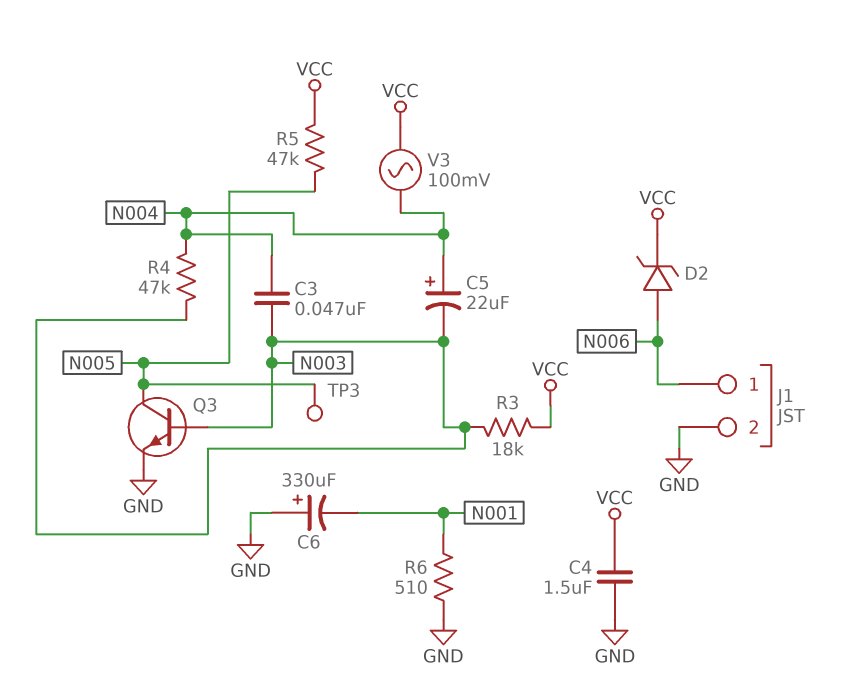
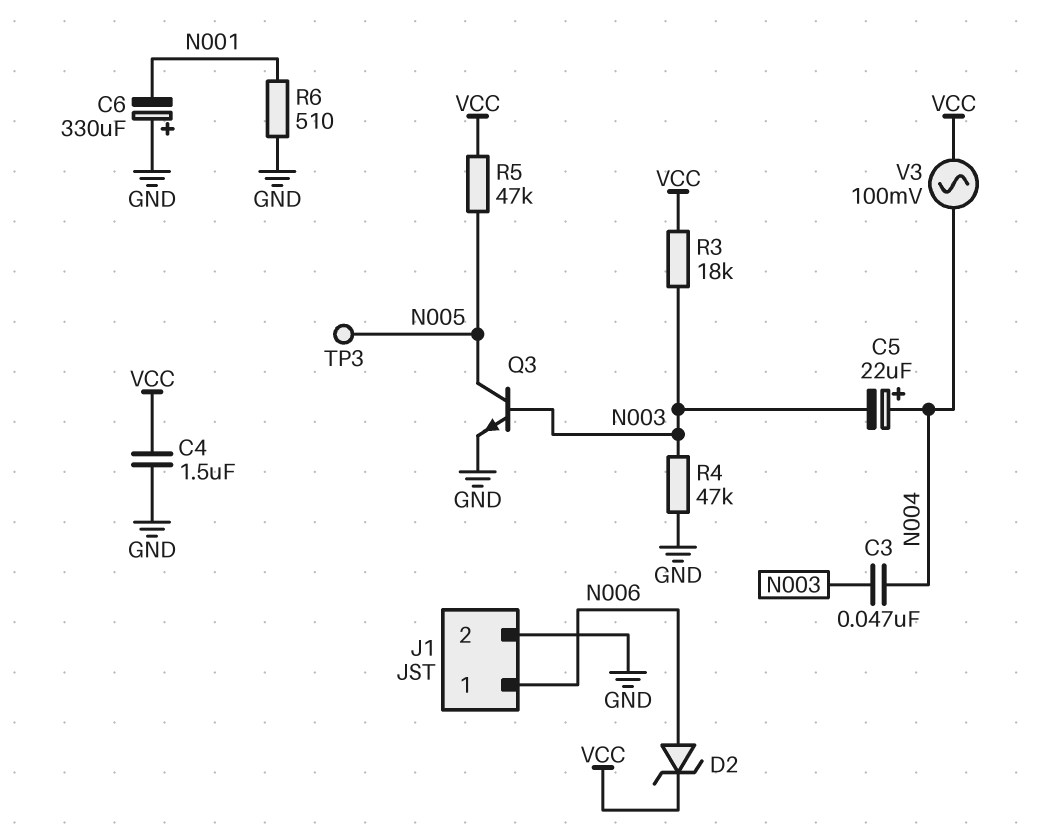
R4: 47k (N003, N004) -> 47k (GND, N003)

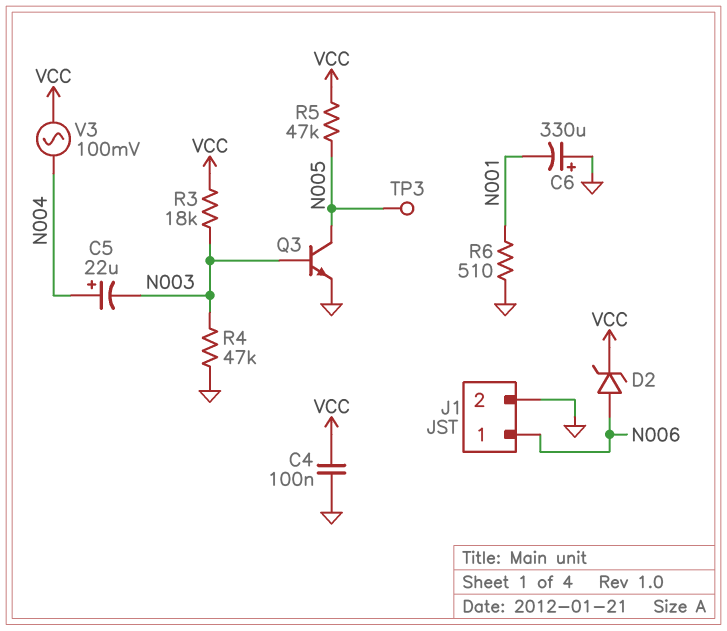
C3: 47nF (N003, N004) -> none
C4: 1.5uF (GND, VCC) -> 100nF (GND, VCC)

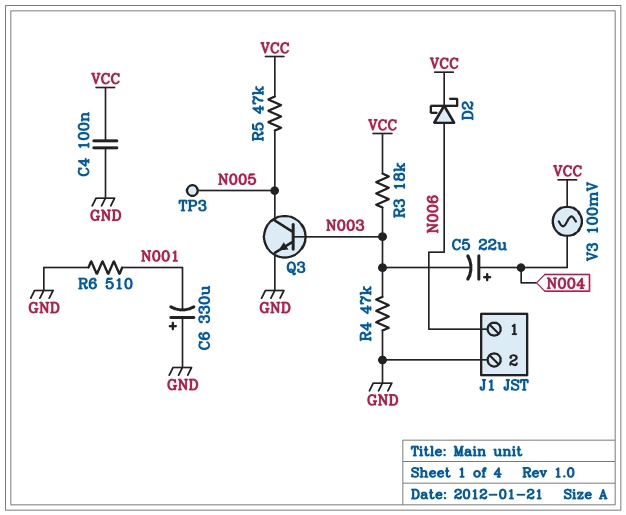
D2: zener (A N006, K VCC) -> schottky (A N006, K VCC)

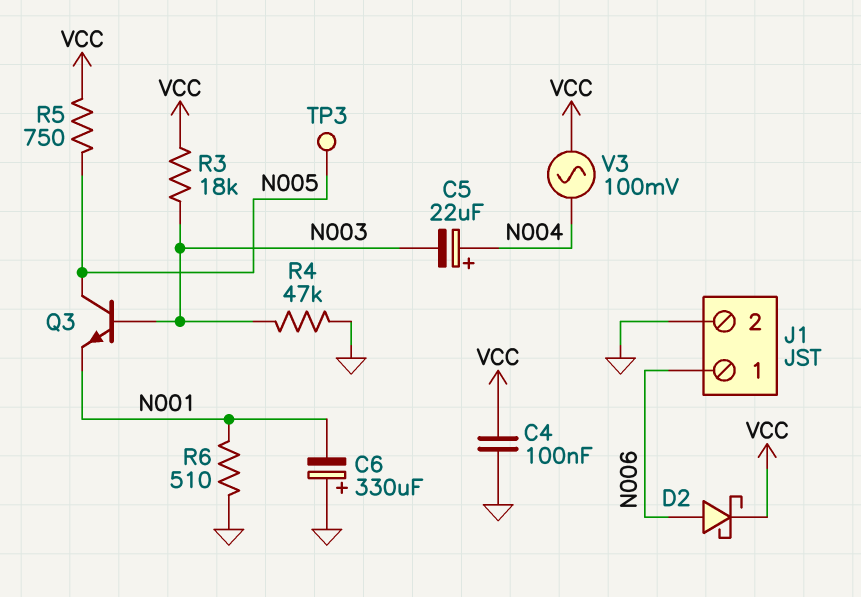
Q3: NPN (B N003, C N005, E GND) -> NPN (B N003, C N005, E N001)
R5: 47k (N005, VCC) -> 750 (N005, VCC)

